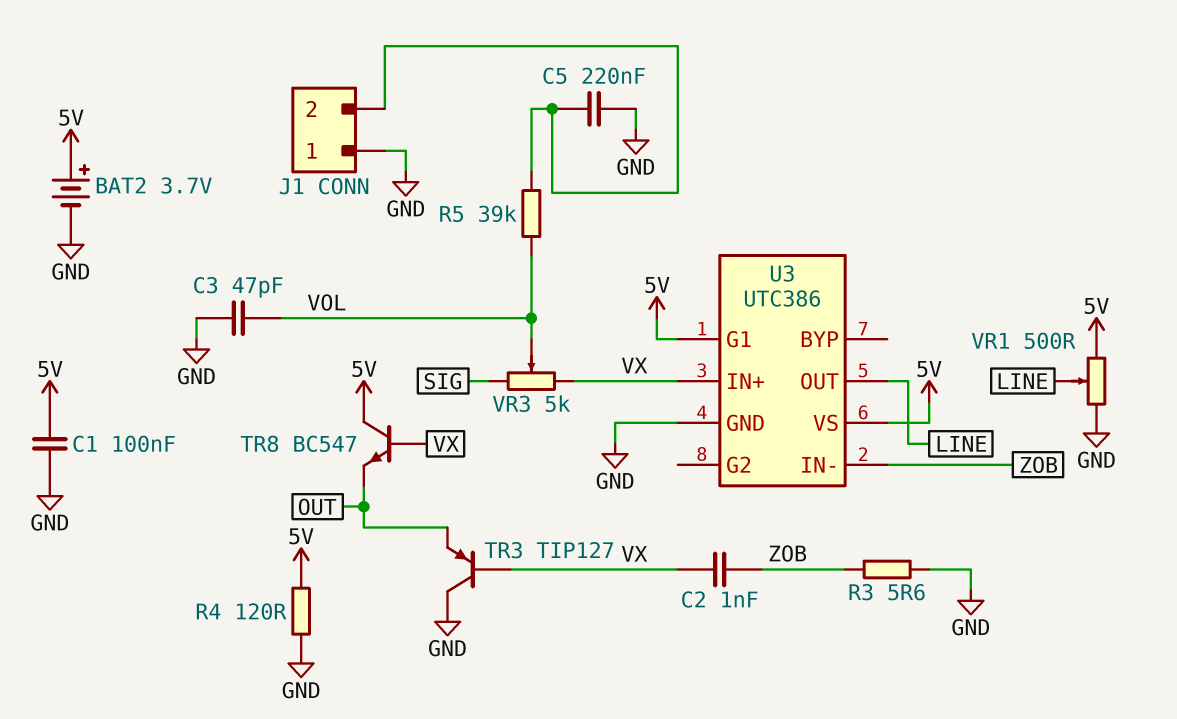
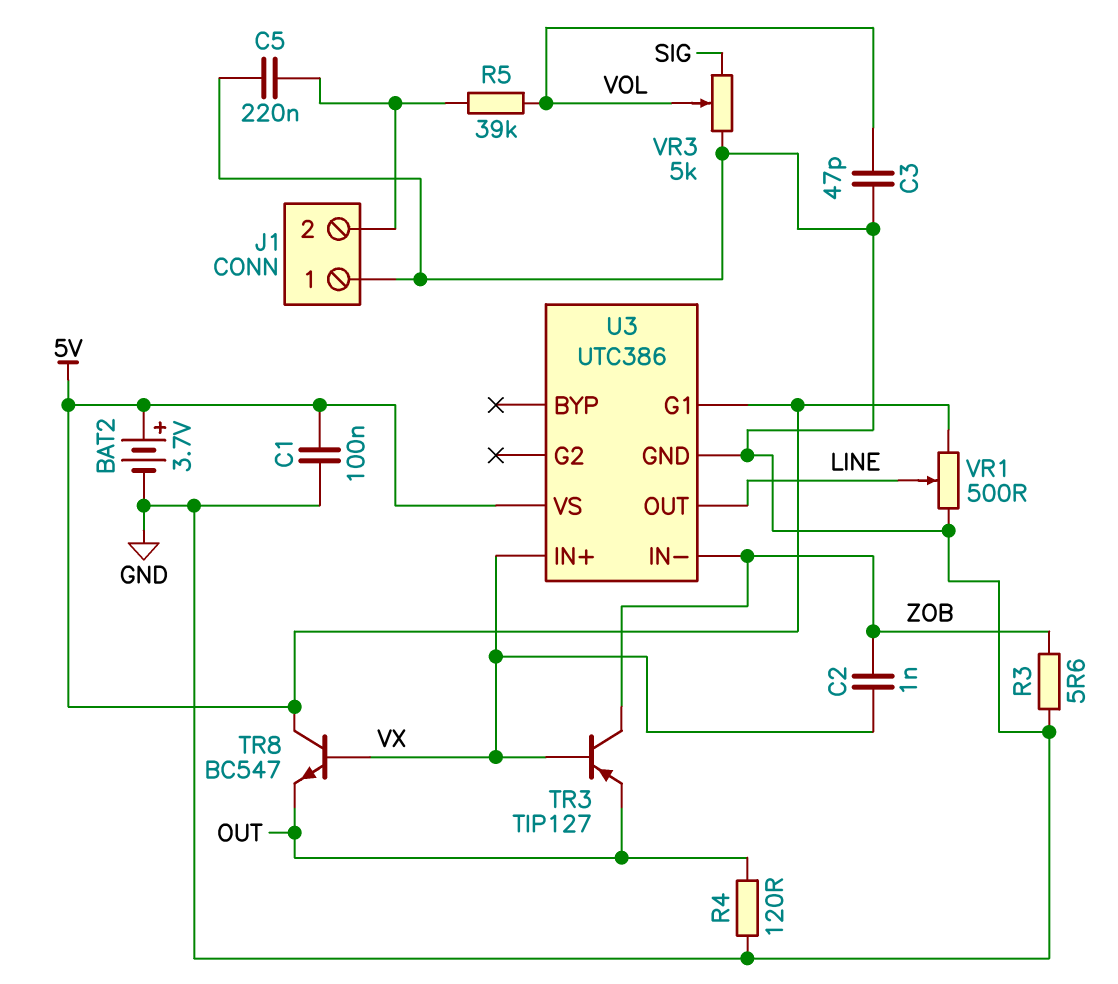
R4: 120 (5V, GND) -> 120 (GND, OUT)
TR3: PNP TIP127 (B VX, C GND, E OUT) -> PNP TIP127 (B VX, C ZOB, E OUT)
VR3: 5k (SIG, VX, wiper VOL) -> 5k (GND, SIG, wiper VOL)

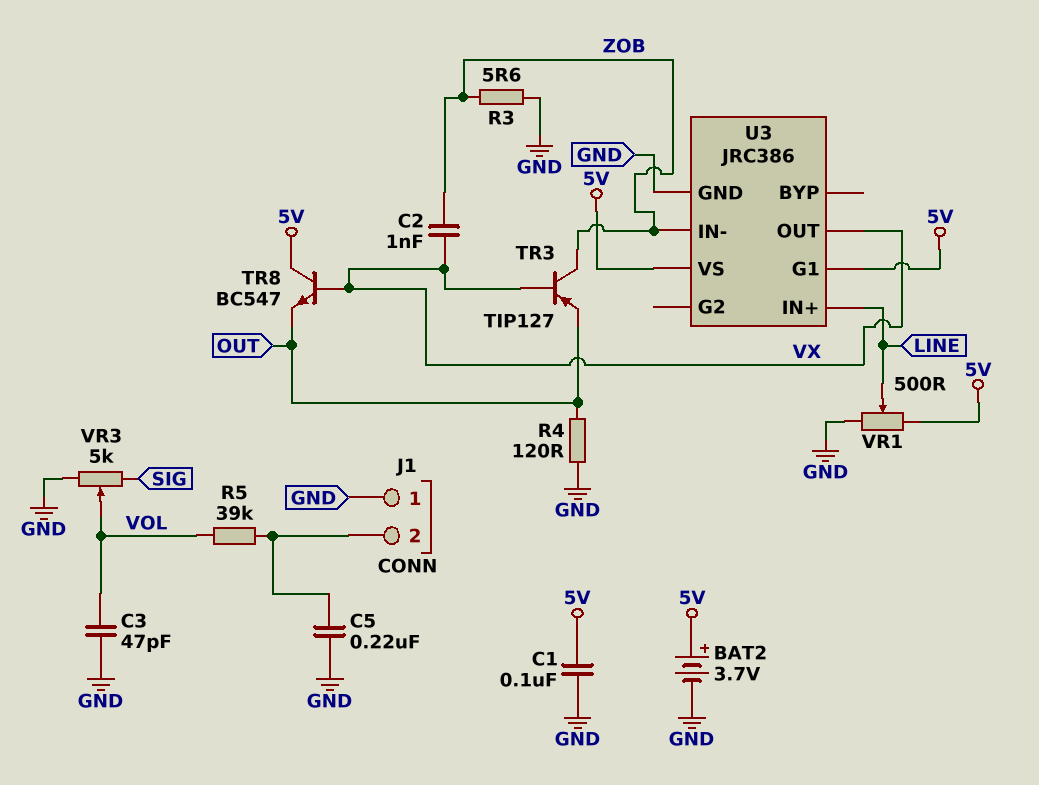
U3: UTC386 -> JRC386
U3 pin IN+: VX -> LINE
U3 pin OUT: LINE -> VX

